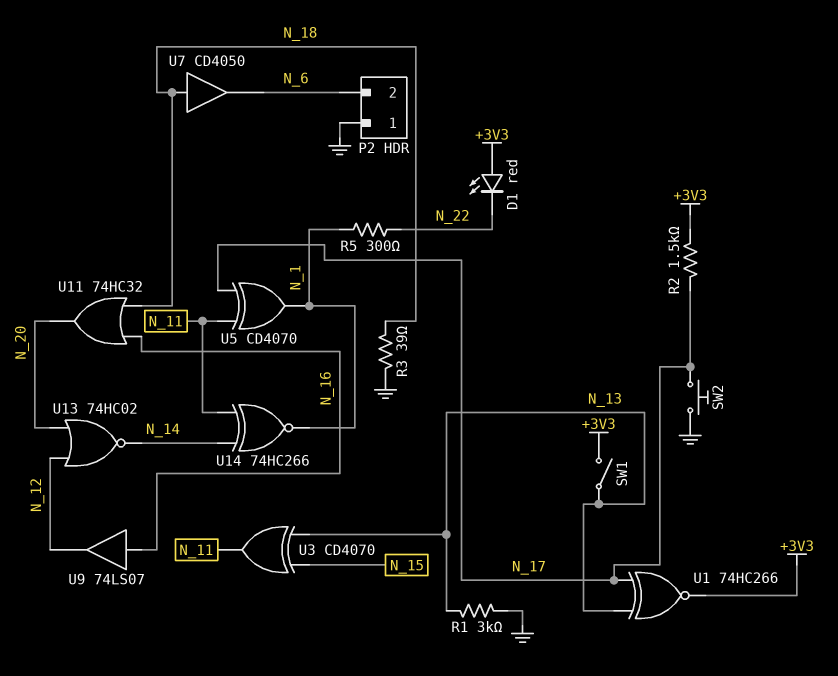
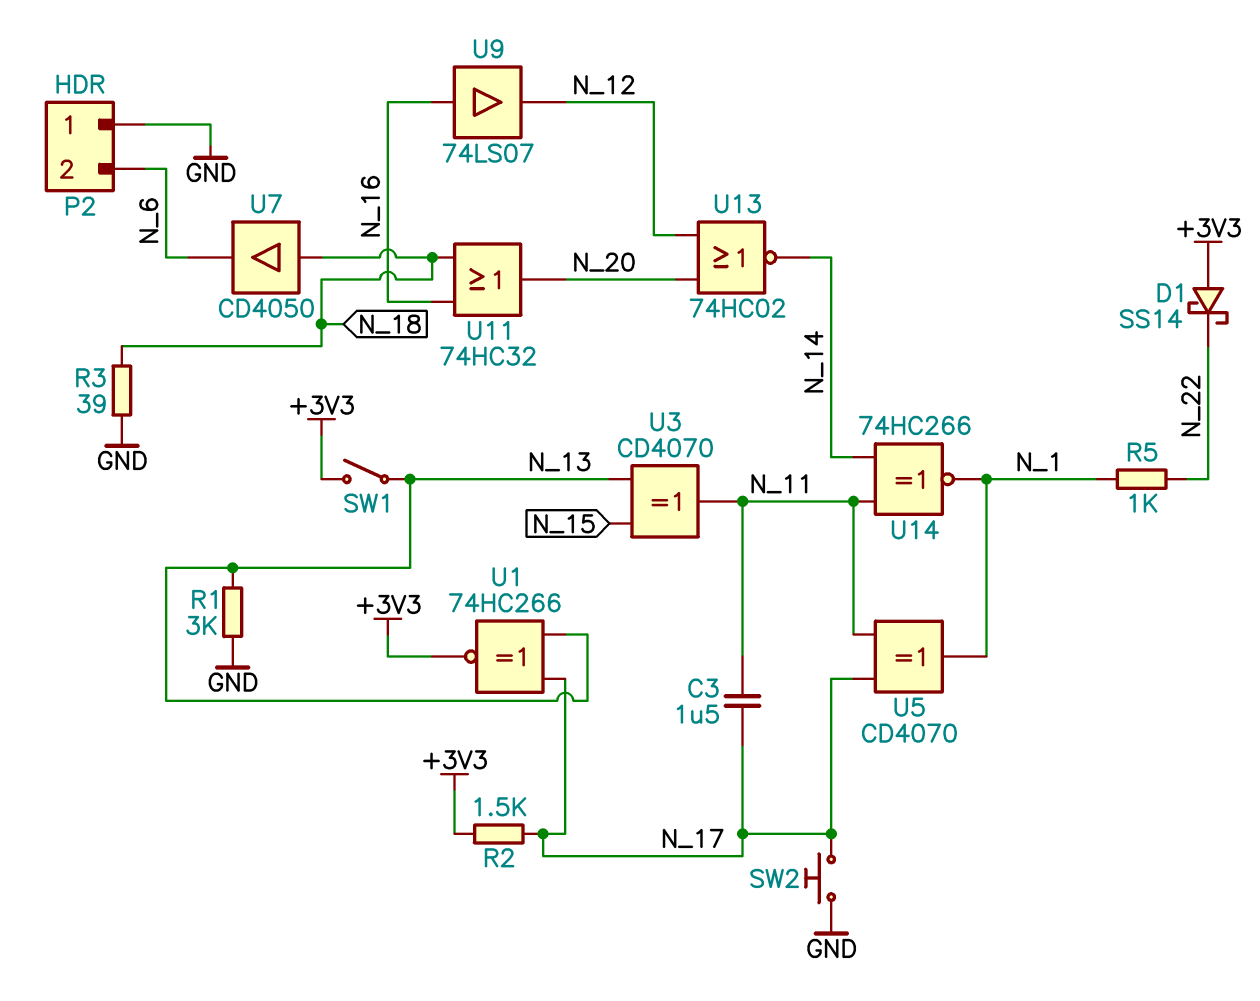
C3: none -> 1.5uF (N_11, N_17)
D1: LED red (A +3V3, K N_22) -> schottky SS14 (A +3V3, K N_22)
R5: 300 (N_1, N_22) -> 1k (N_1, N_22)

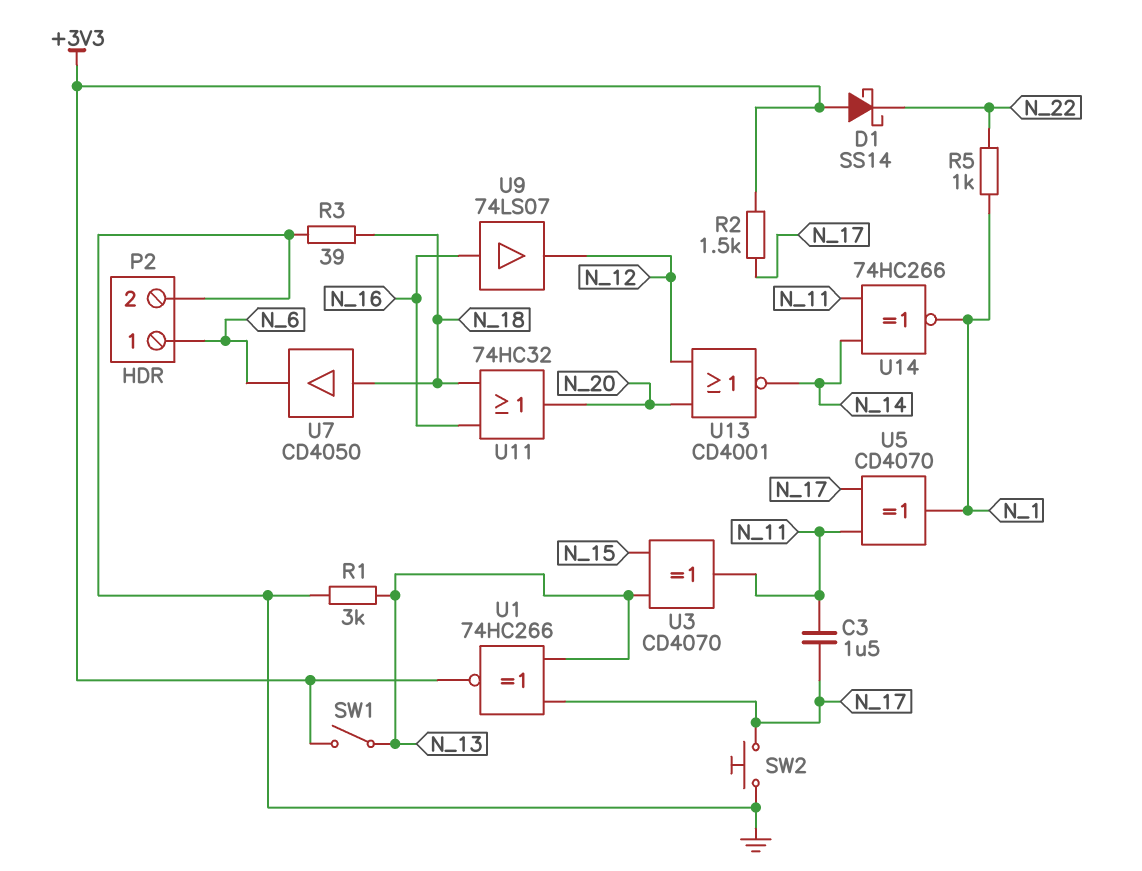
P2 pin 1: GND -> N_6
P2 pin 2: N_6 -> GND
U13: NOR 74HC02 (in N_12, in N_20, out N_14) -> NOR CD4001 (in N_12, in N_20, out N_14)

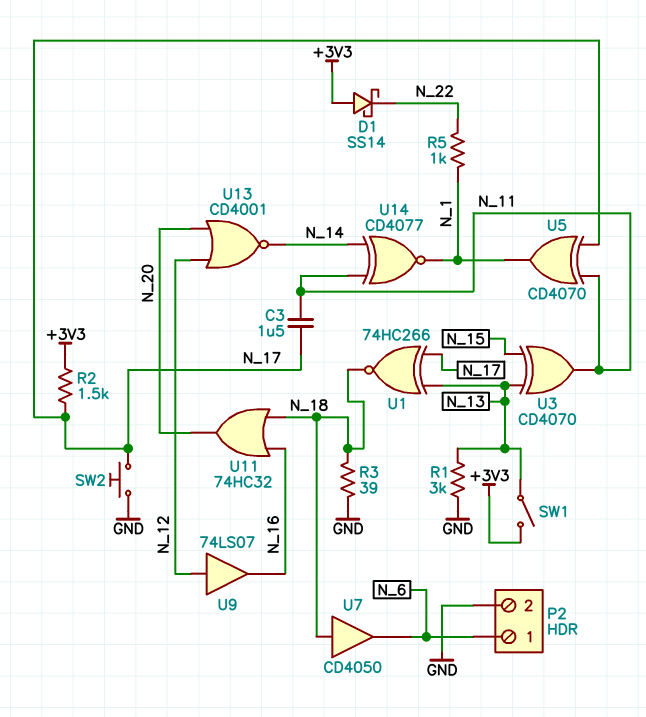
U1: XNOR 74HC266 (in N_13, in N_17, out +3V3) -> XNOR 74HC266 (in N_13, in N_17, out N_18)
U9: buffer 74LS07 (in N_16, out N_12) -> buffer 74LS07 (in N_12, out N_16)
U14: XNOR 74HC266 (in N_11, in N_14, out N_1) -> XNOR CD4077 (in N_11, in N_14, out N_1)

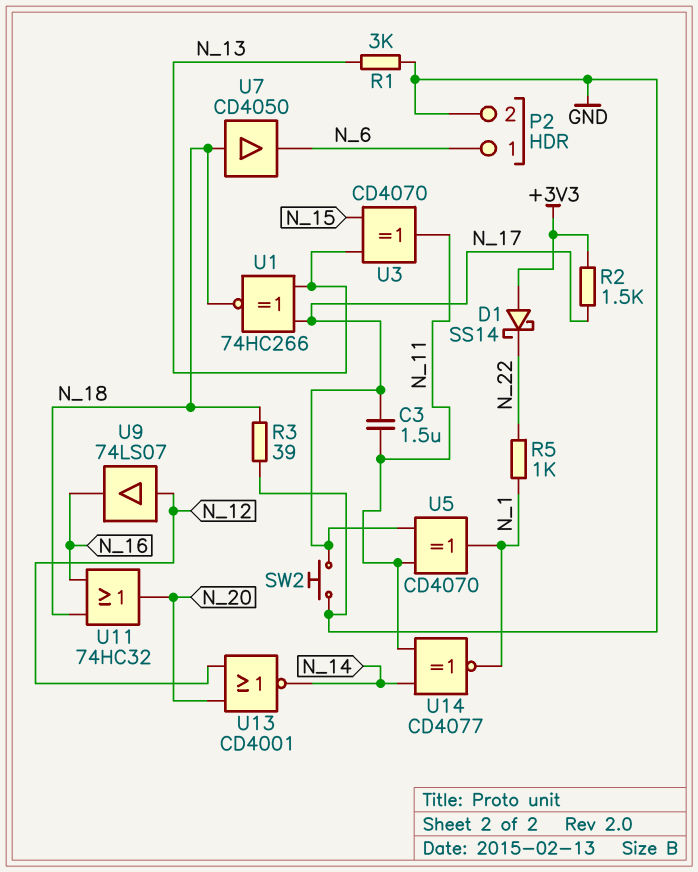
SW1: switch (+3V3, N_13) -> none

